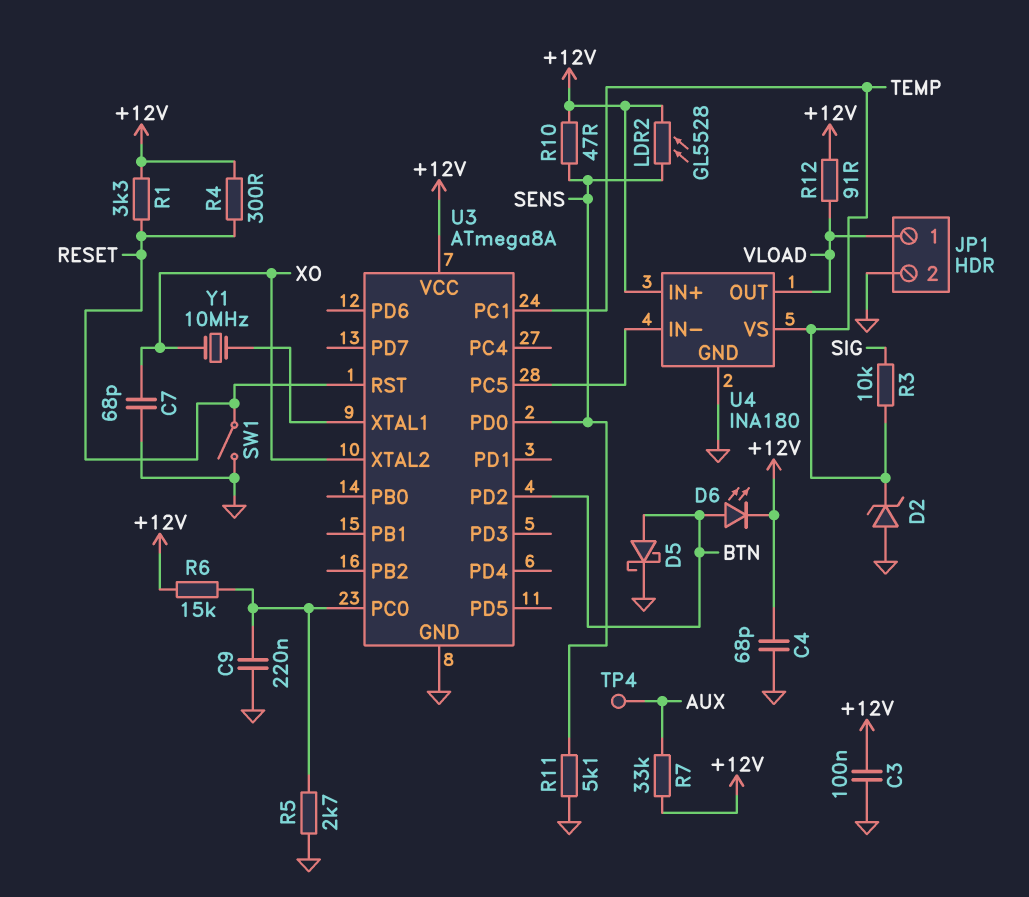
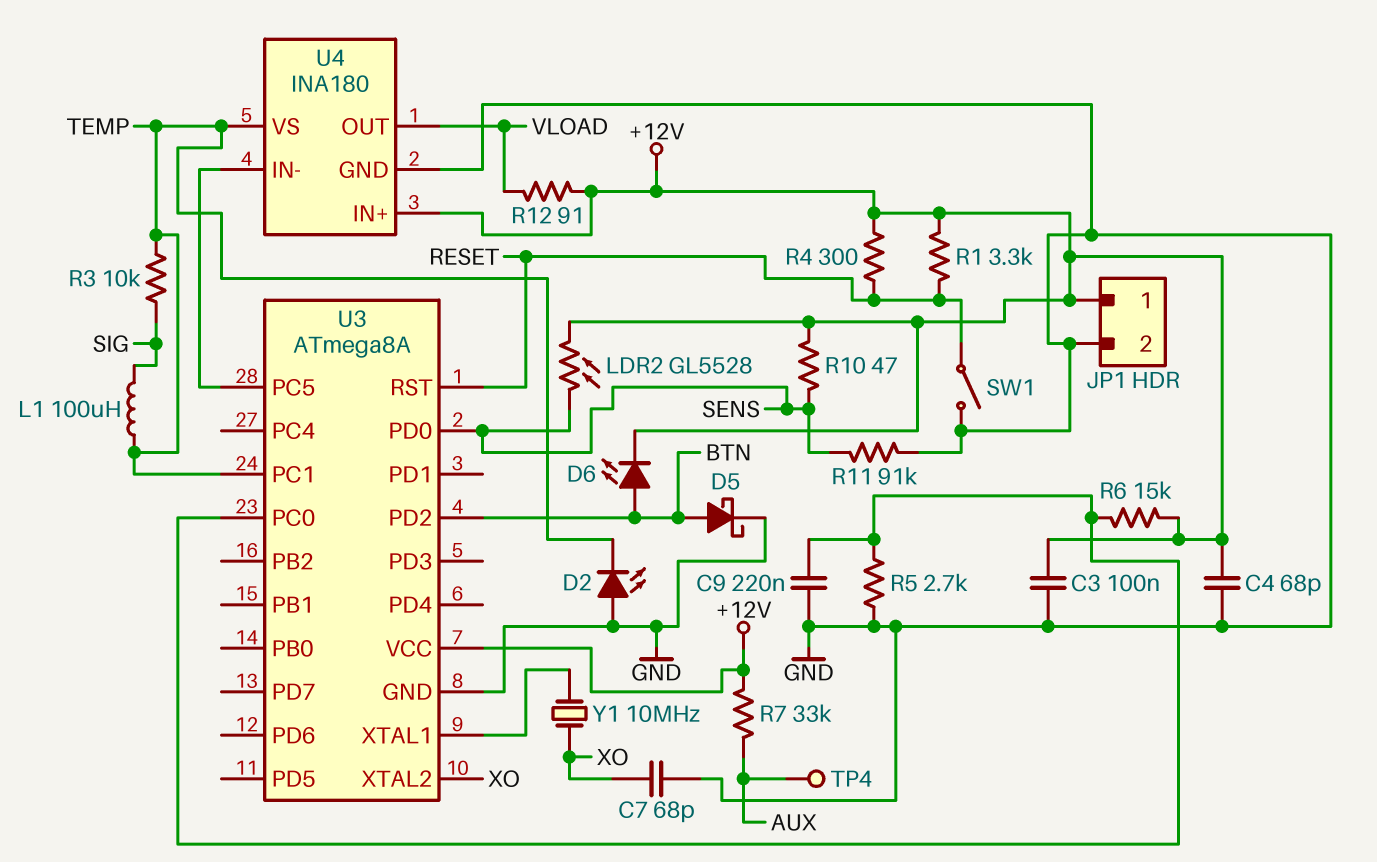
D2: zener (A GND, K TEMP) -> LED (A GND, K TEMP)
JP1 pin 1: VLOAD -> +12V
L1: none -> 100uH (SIG, TEMP)
R11: 5.1k (GND, SENS) -> 91k (GND, SENS)

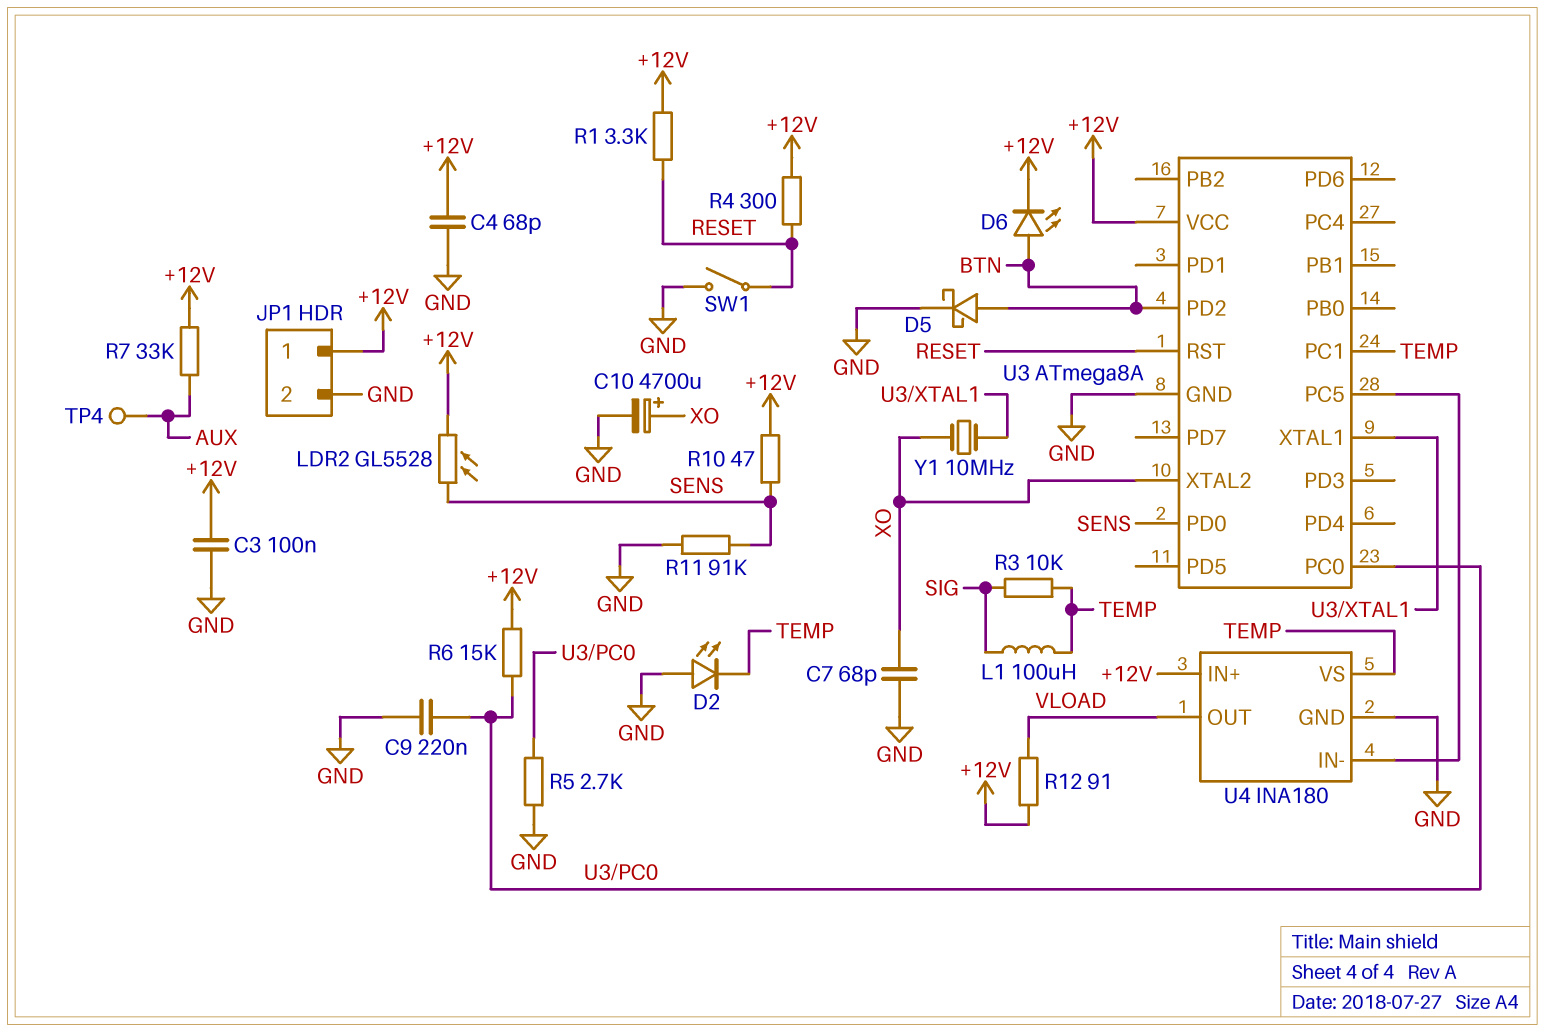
C10: none -> 4700uF (plus XO, minus GND)

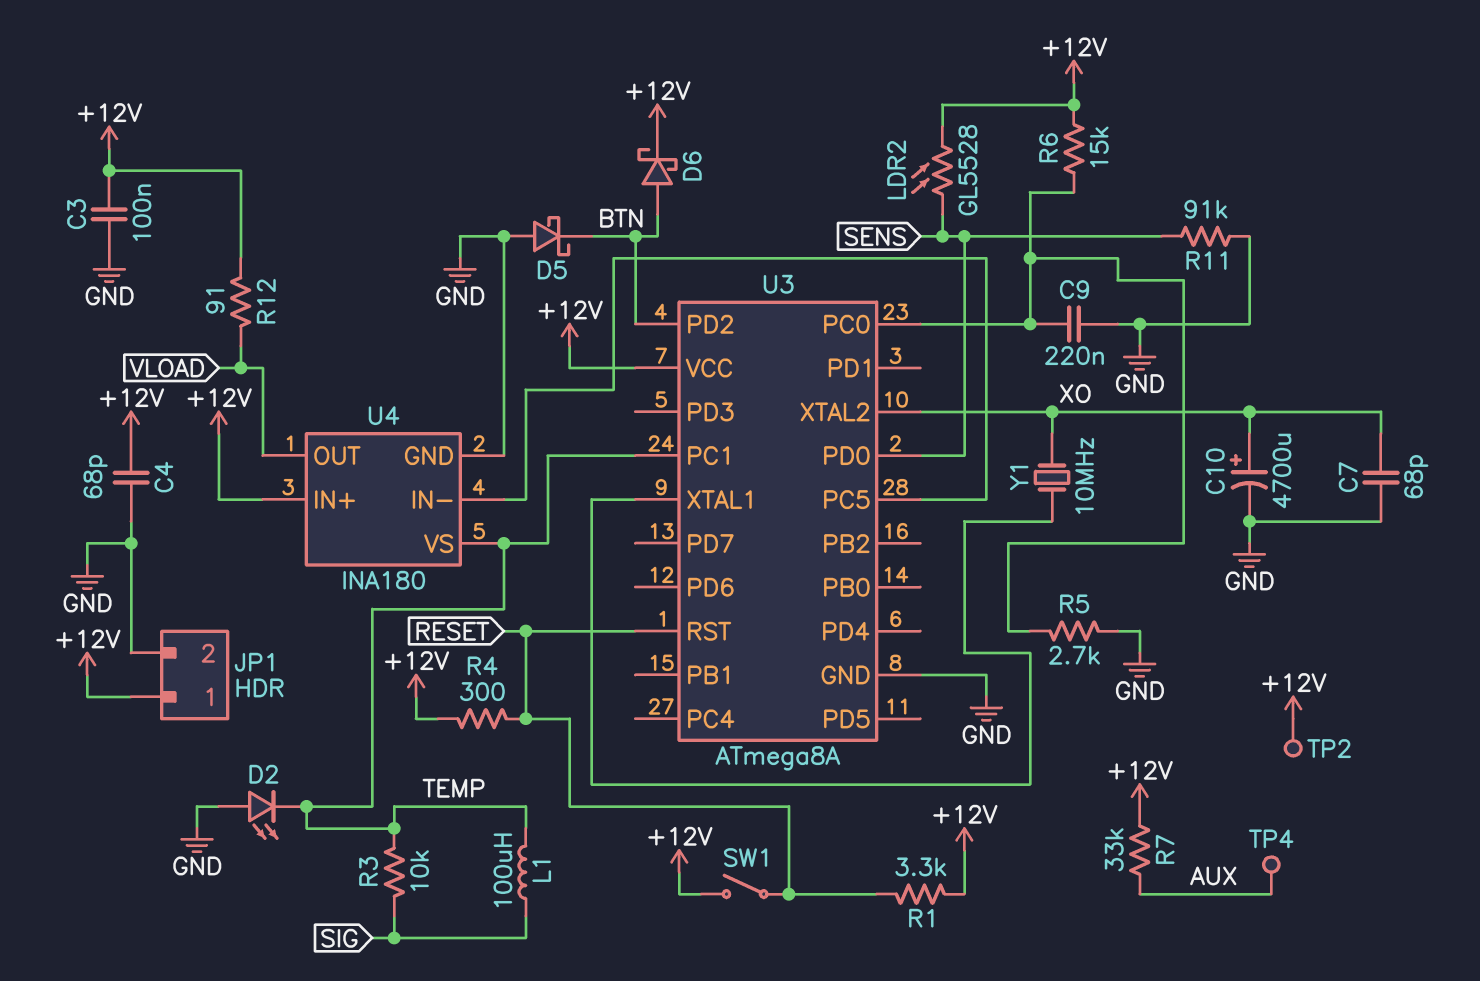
D5: schottky (A BTN, K GND) -> schottky (A GND, K BTN)
D6: LED (A BTN, K +12V) -> schottky (A BTN, K +12V)
R10: 47 (+12V, SENS) -> none
SW1: switch (GND, RESET) -> switch (+12V, RESET)
TP2: none -> test point (+12V)

